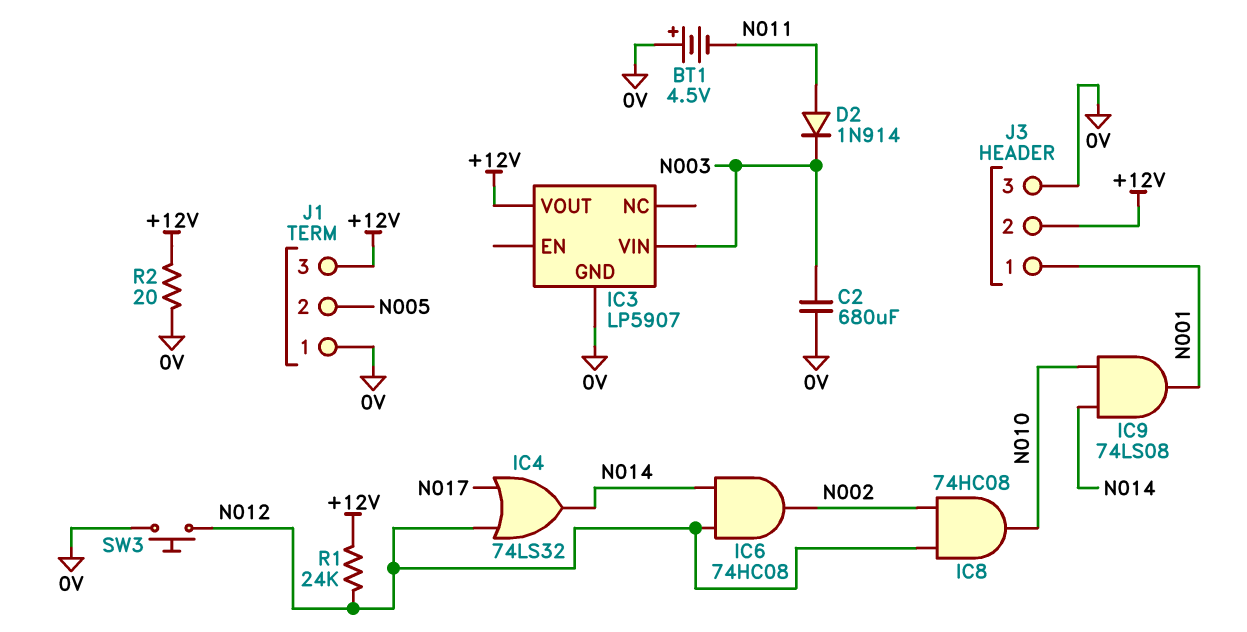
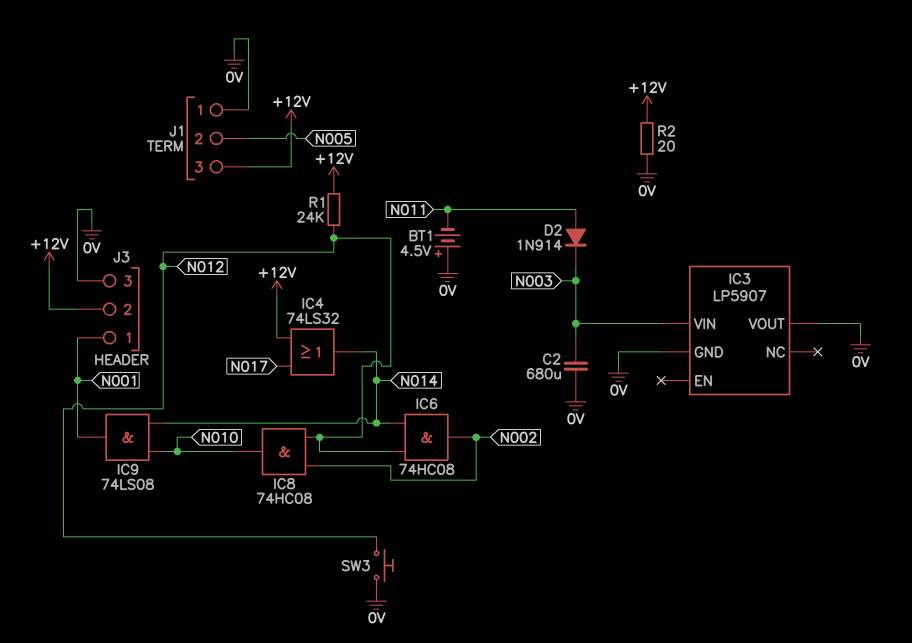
IC3 pin VOUT: +12V -> 0V
IC4: OR 74LS32 (in N012, in N017, out N014) -> OR 74LS32 (in +12V, in N017, out N014)

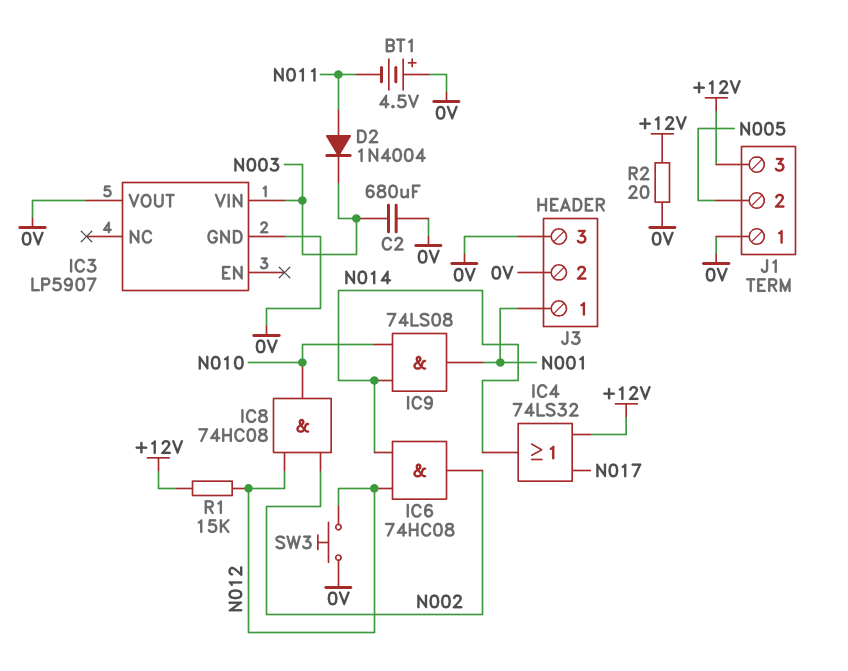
D2: diode 1N914 (A N011, K N003) -> diode 1N4004 (A N011, K N003)
J3 pin 2: +12V -> 0V
R1: 24k (+12V, N012) -> 15k (+12V, N012)

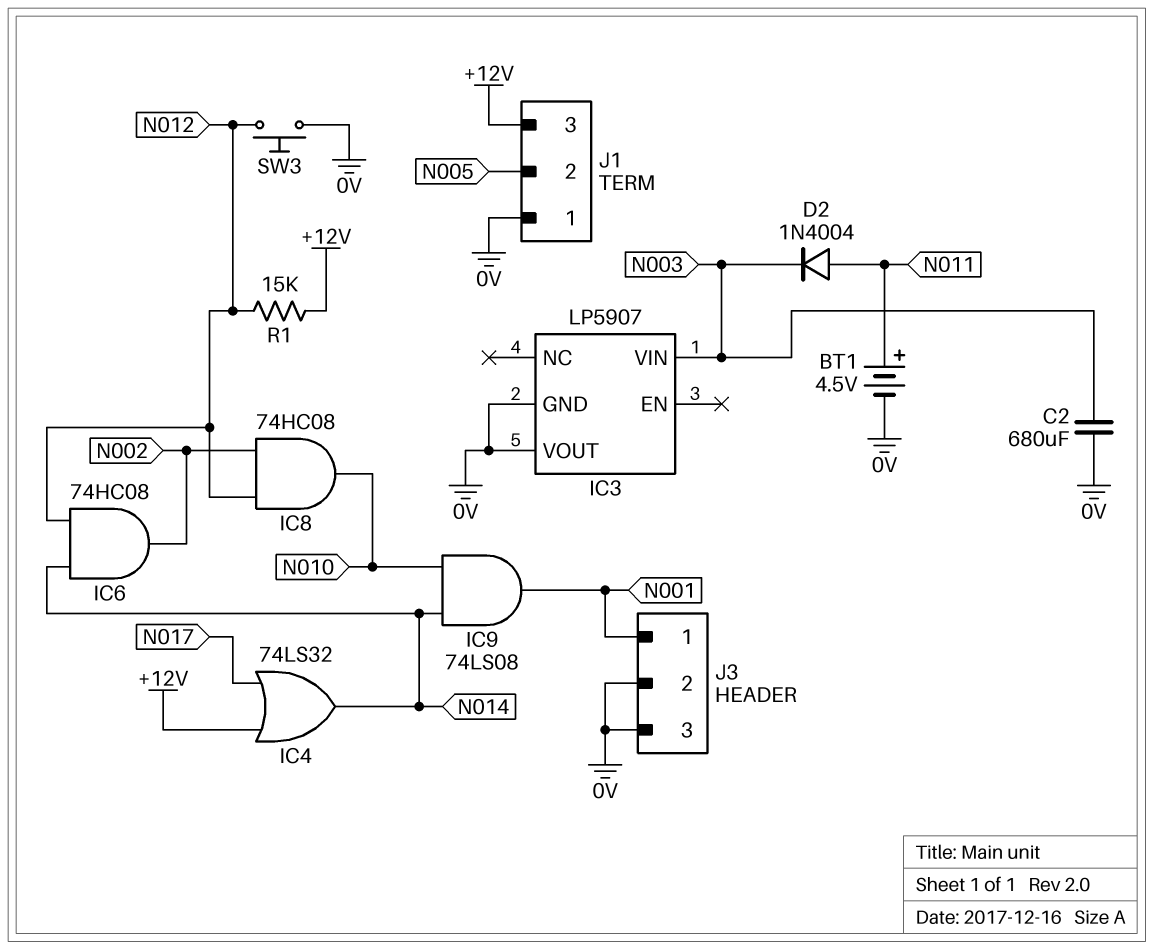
BT1: 4.5V (plus 0V, minus N011) -> 4.5V (plus N011, minus 0V)
R2: 20 (+12V, 0V) -> none

